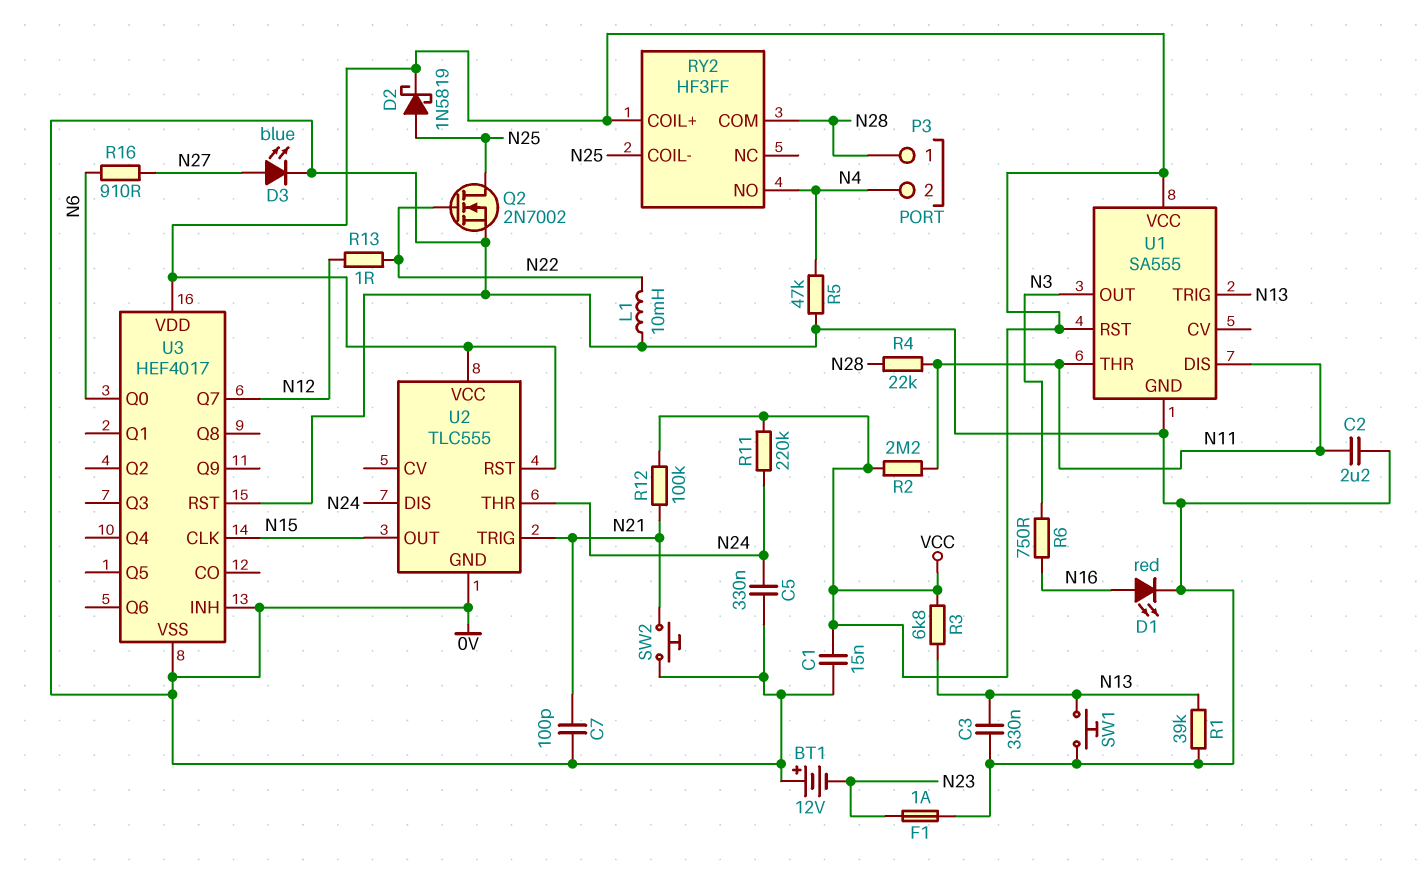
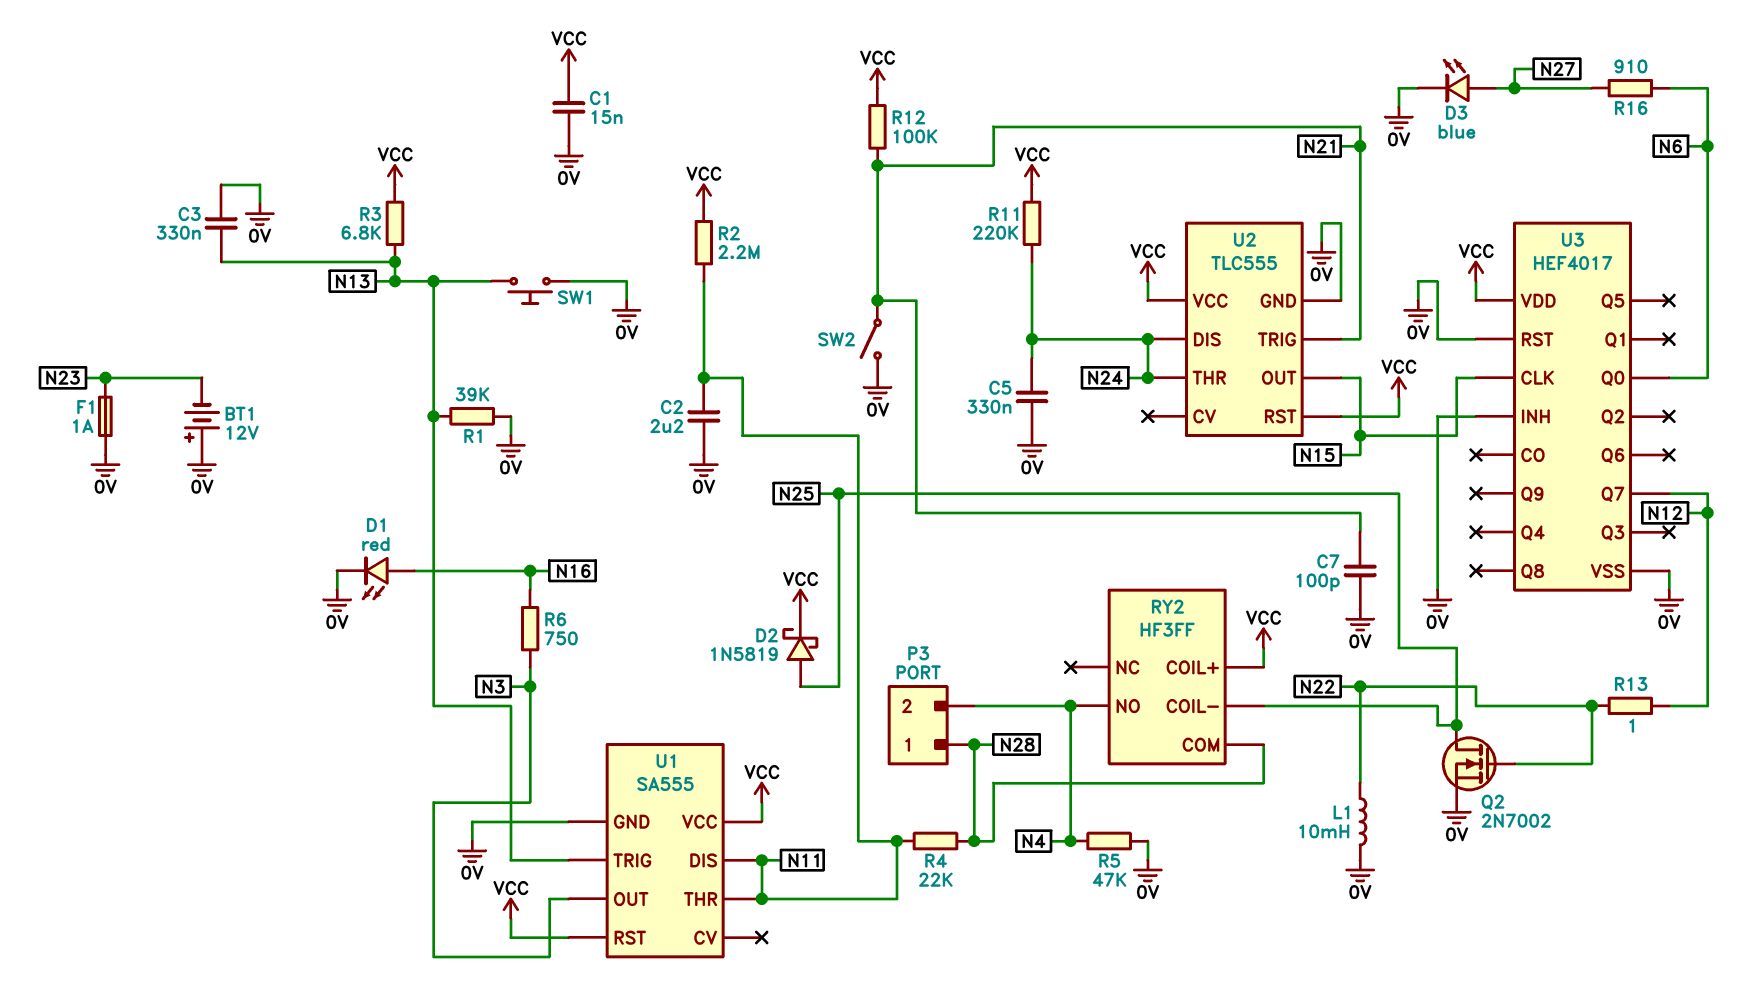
SW2: button (0V, N21) -> switch (0V, N21)

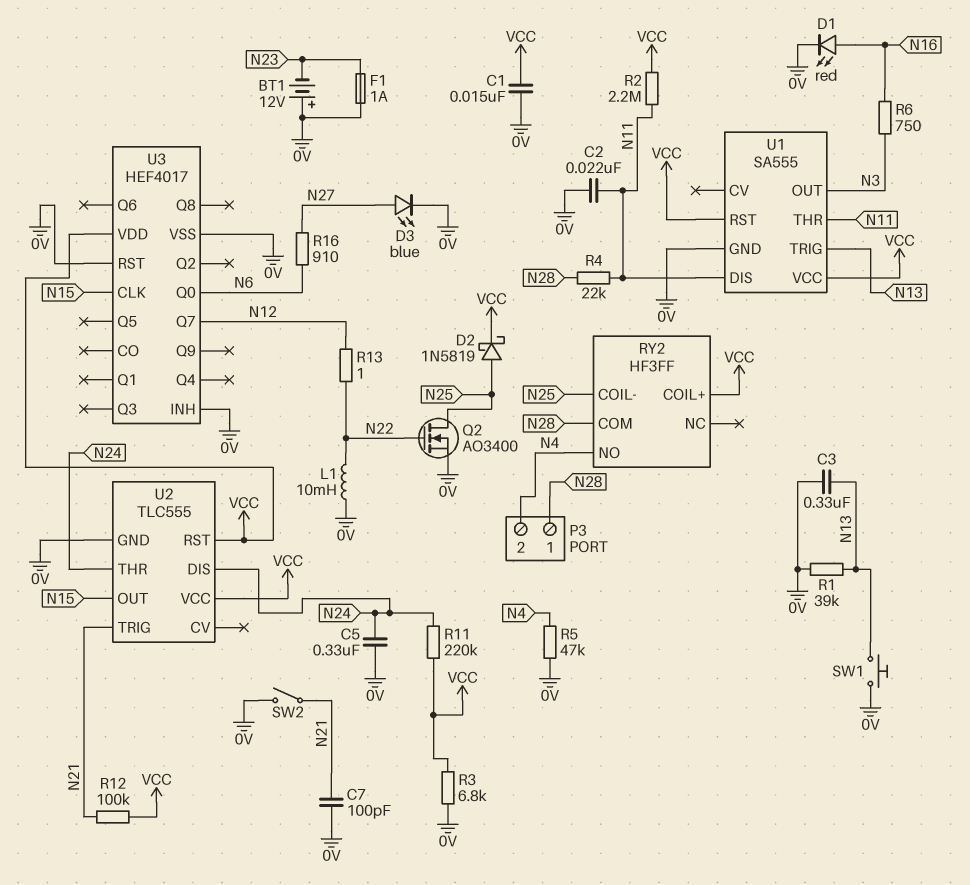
C2: 2.2uF (0V, N11) -> 22nF (0V, N11)
Q2: NMOS 2N7002 (G N22, D N25, S 0V) -> NMOS AO3400 (G N22, D N25, S 0V)
R3: 6.8k (N13, VCC) -> 6.8k (0V, VCC)

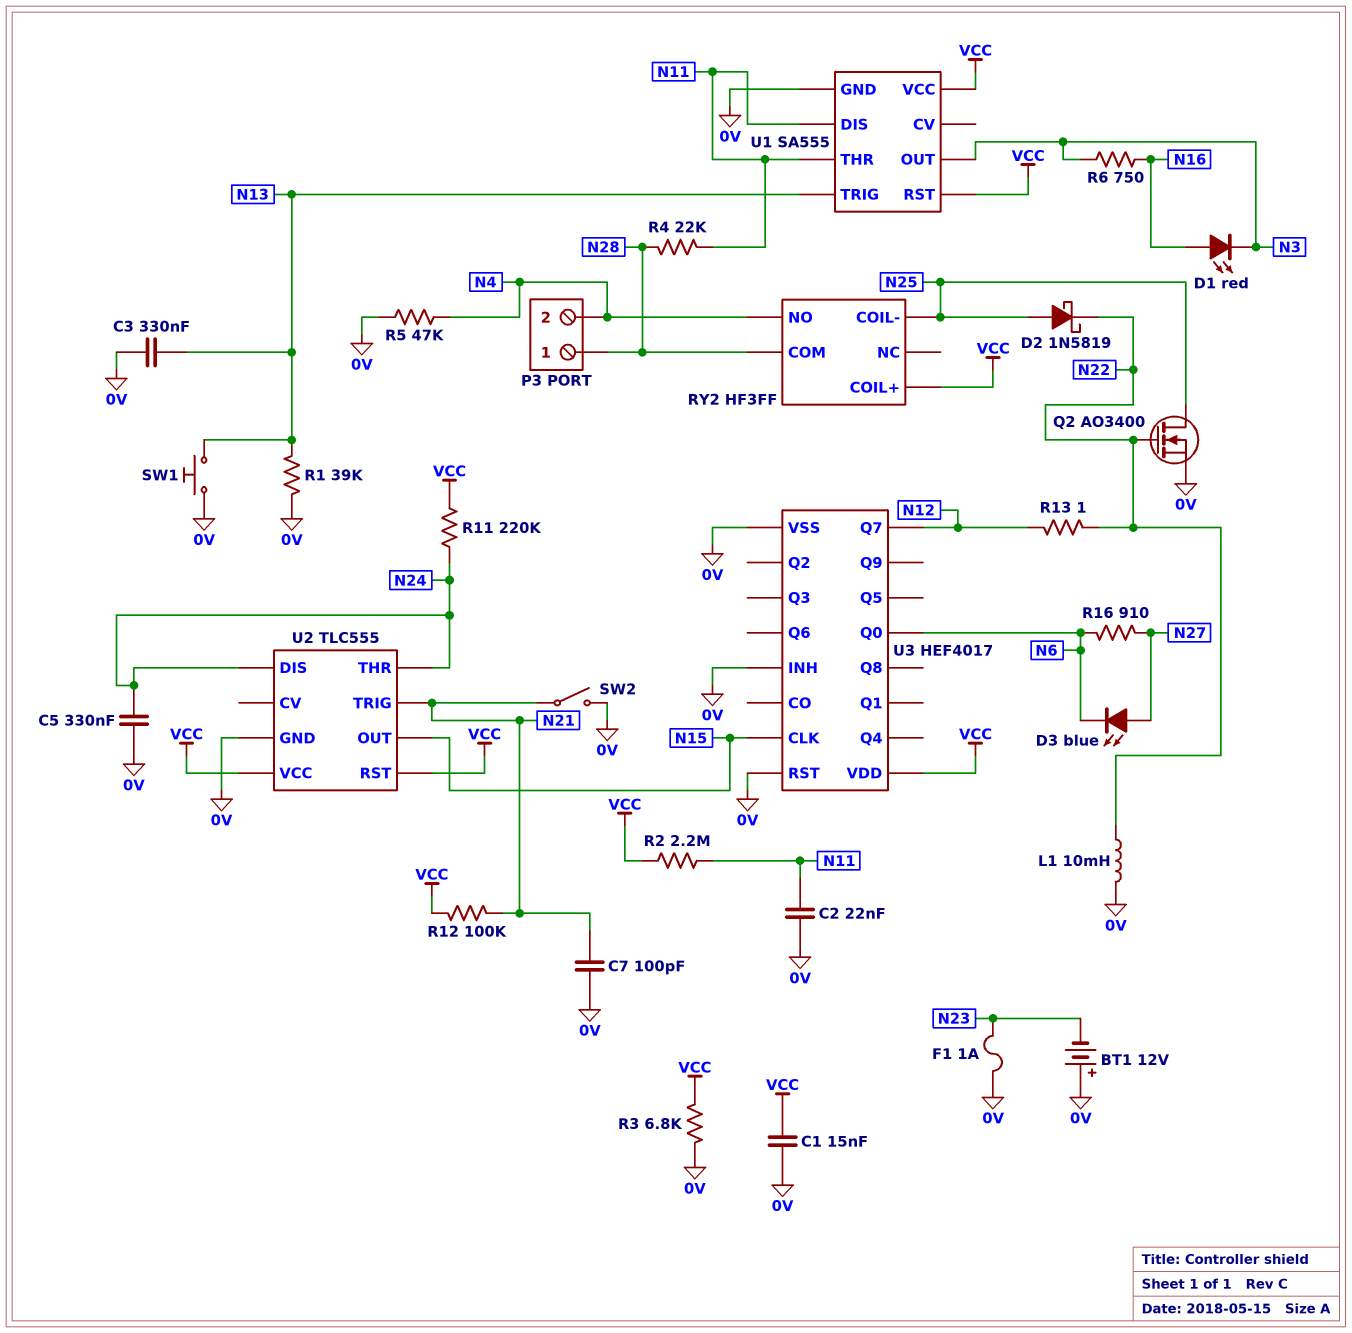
D1: LED red (A N16, K 0V) -> LED red (A N16, K N3)
D2: schottky 1N5819 (A N25, K VCC) -> schottky 1N5819 (A N25, K N22)
D3: LED blue (A N27, K 0V) -> LED blue (A N27, K N6)

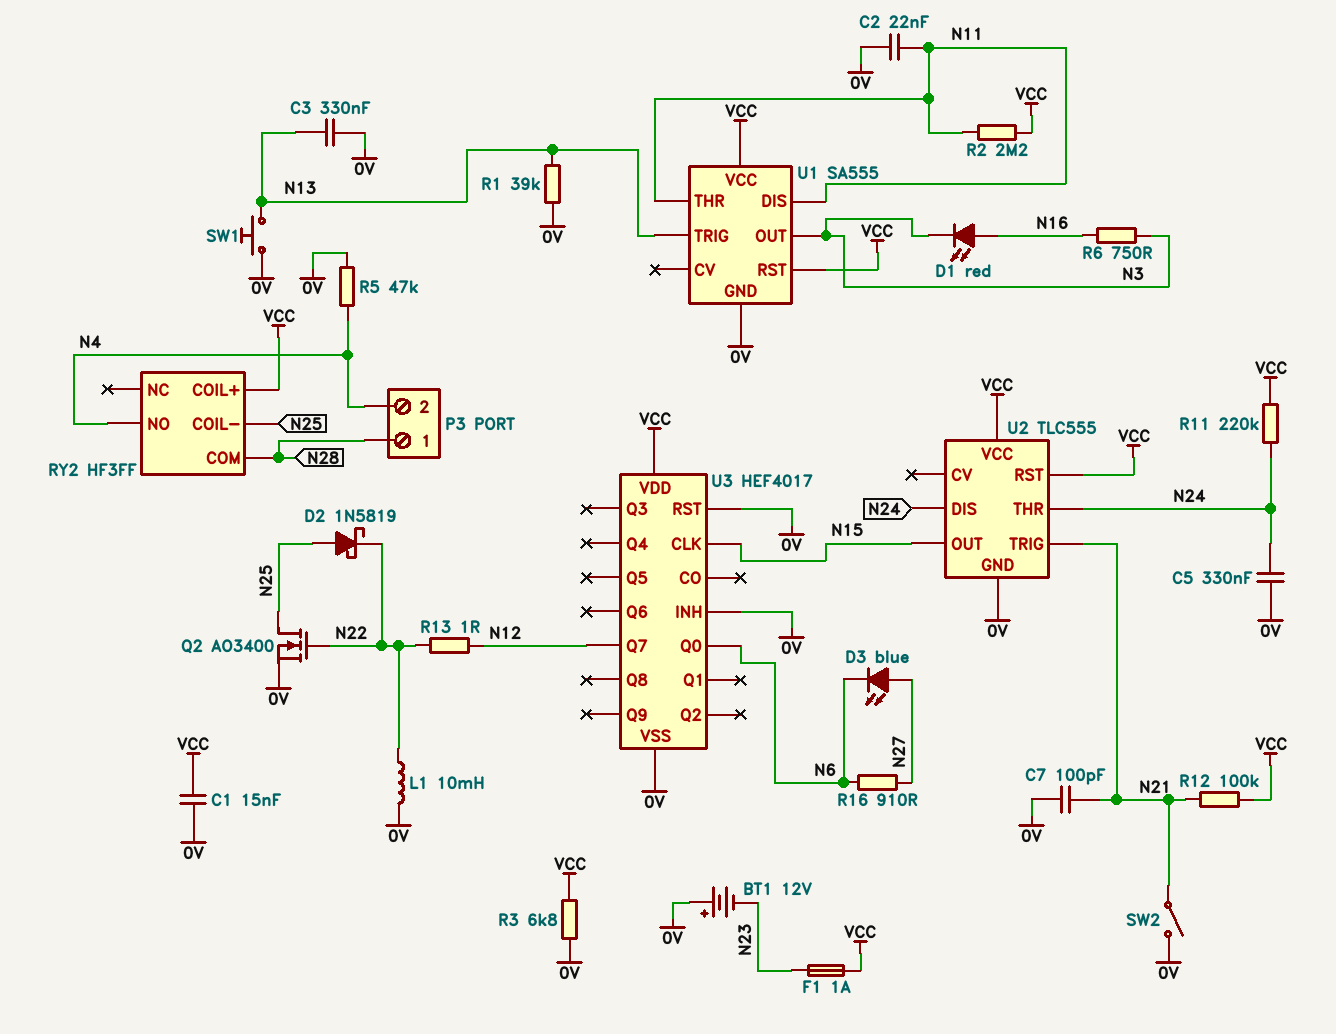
F1: 1A (0V, N23) -> 1A (N23, VCC)
R4: 22k (N11, N28) -> none

